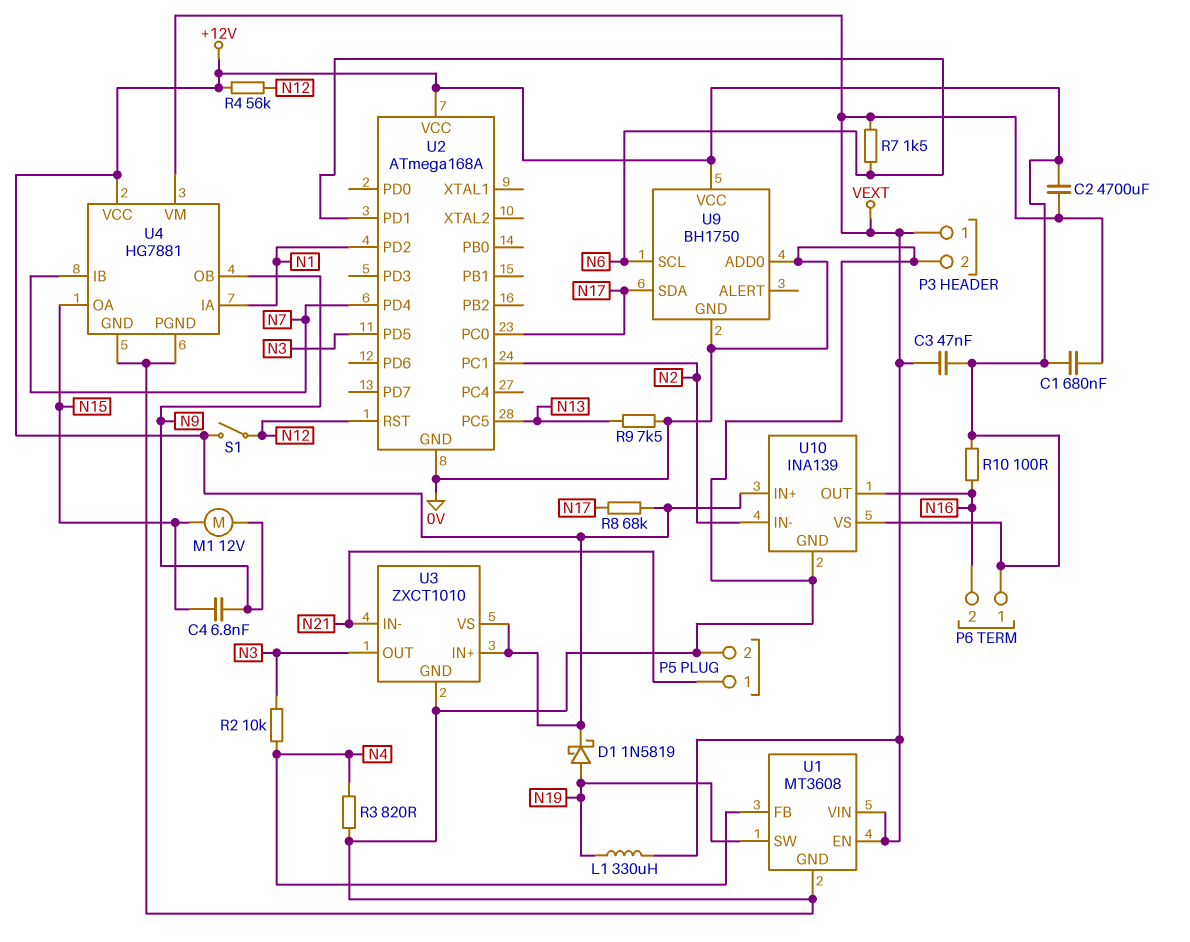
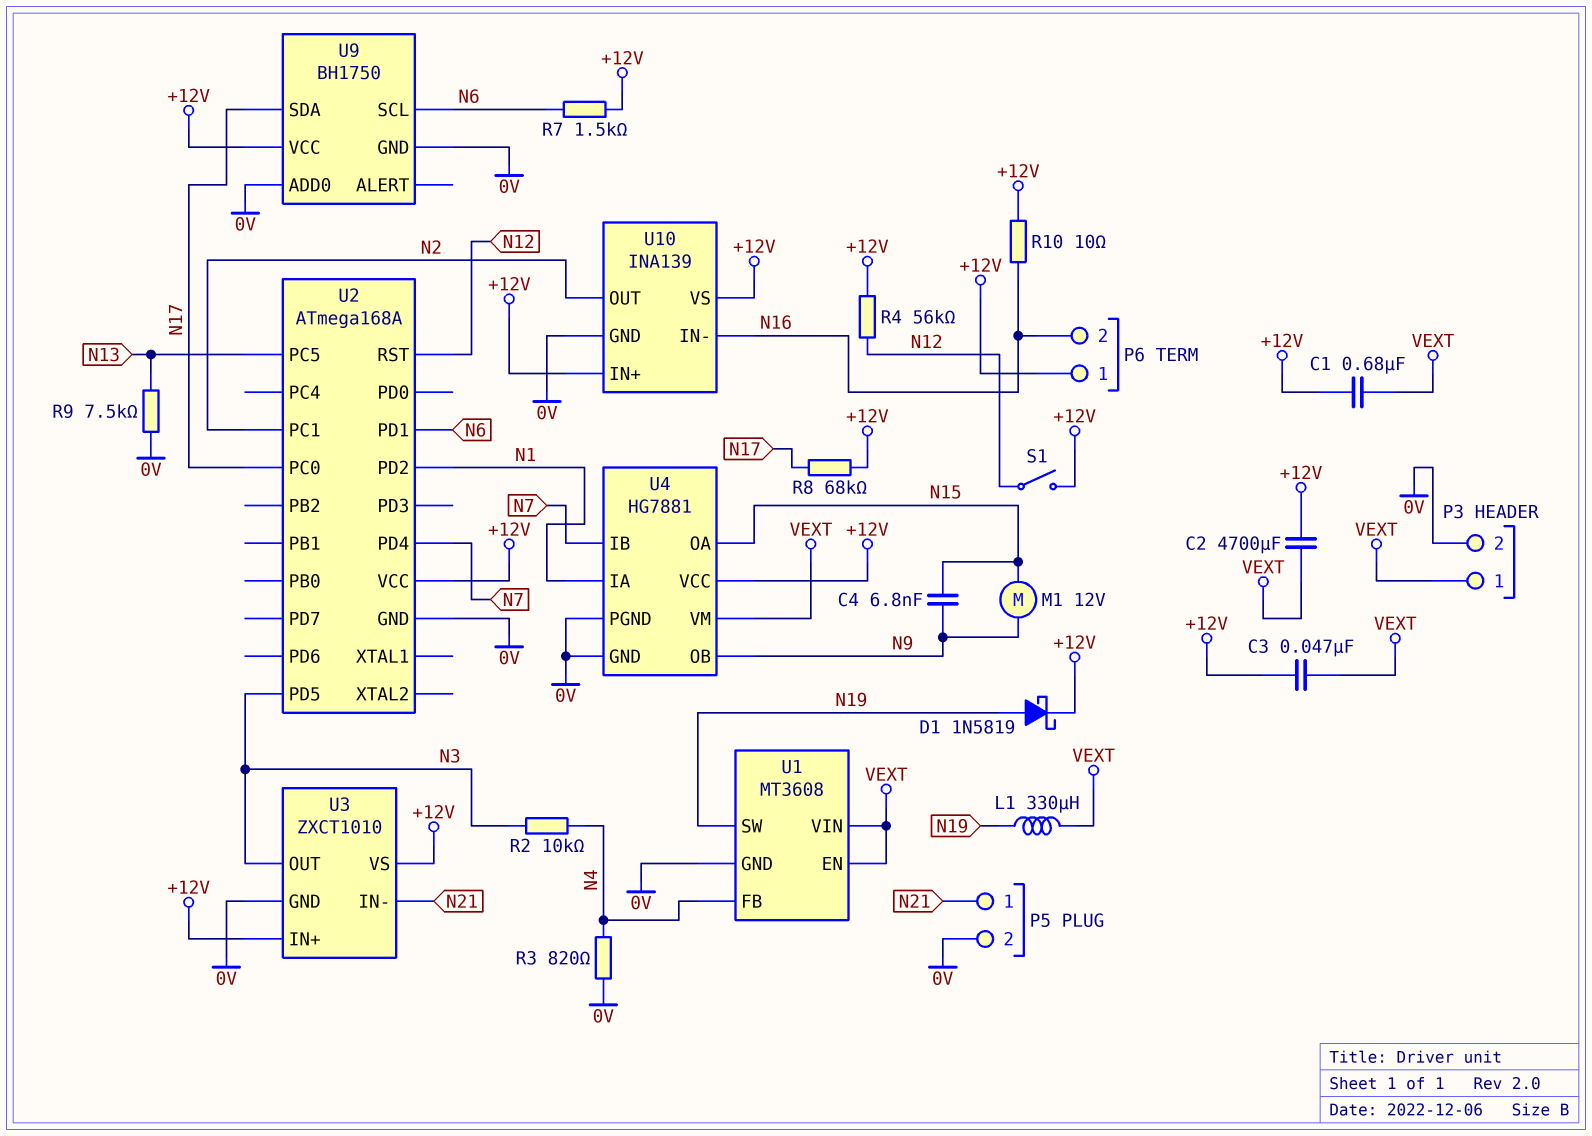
R7: 1.5k (N6, VEXT) -> 1.5k (+12V, N6)
R10: 100 (+12V, N16) -> 10 (+12V, N16)
U10 pin IN-: N2 -> N16
U10 pin OUT: N16 -> N2

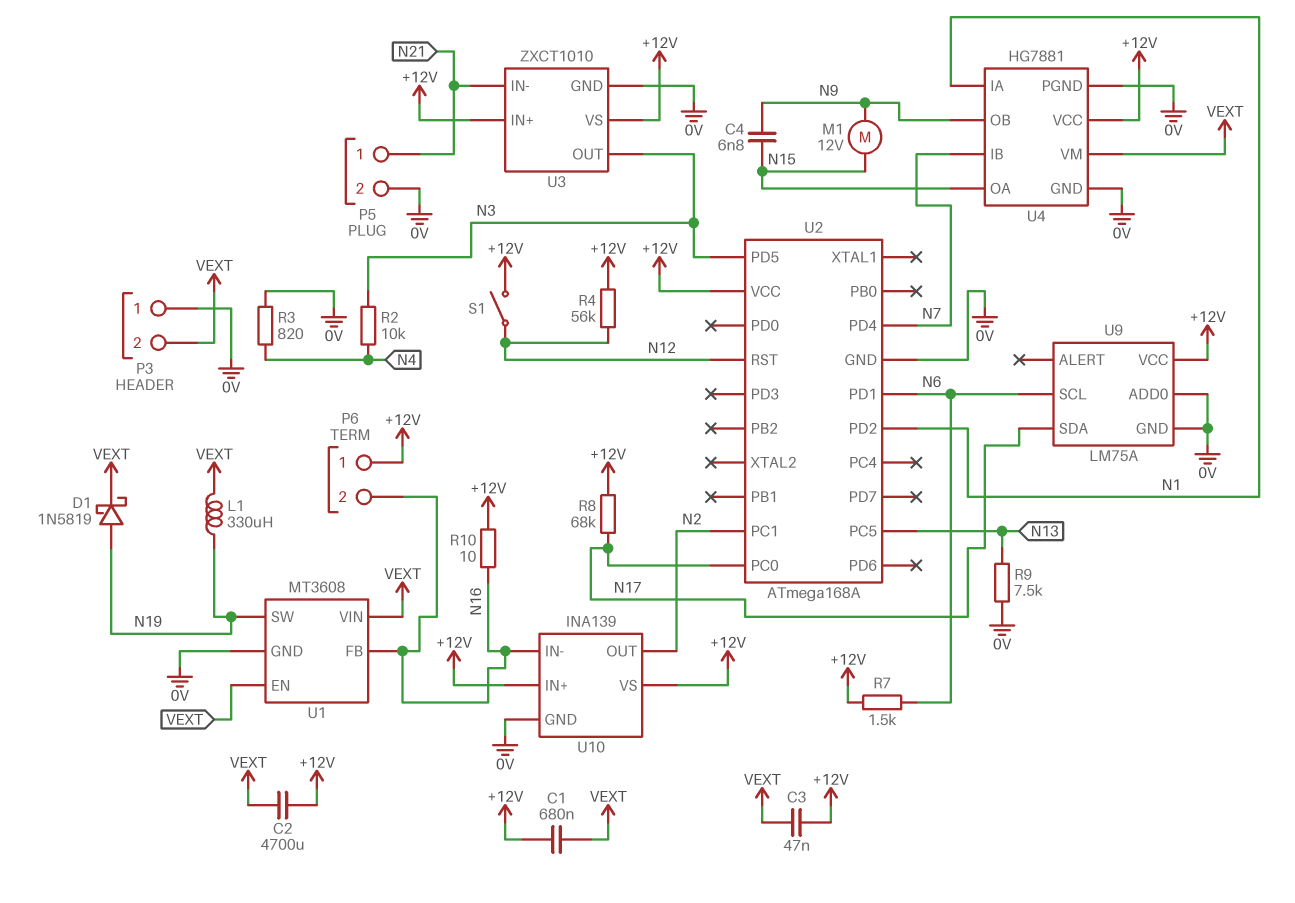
D1: schottky 1N5819 (A N19, K +12V) -> schottky 1N5819 (A N19, K VEXT)
P3 pin 1: VEXT -> 0V
P3 pin 2: 0V -> VEXT
U1 pin FB: N4 -> N16
U9: BH1750 -> LM75A

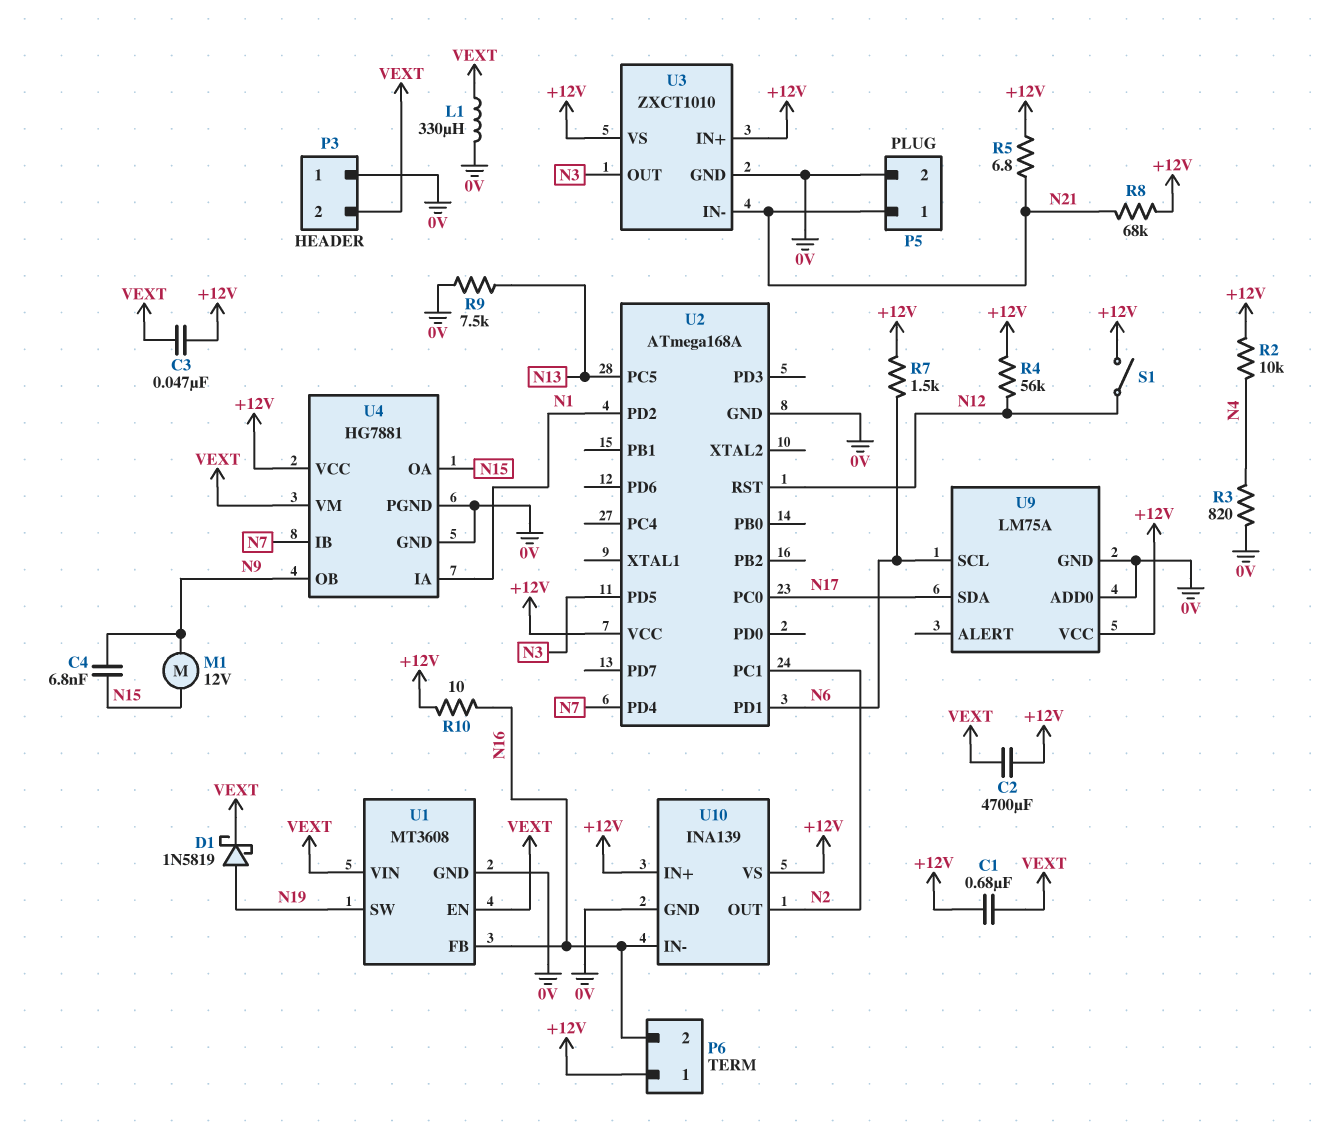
L1: 330uH (N19, VEXT) -> 330uH (0V, VEXT)
R2: 10k (N3, N4) -> 10k (+12V, N4)
R5: none -> 6.8 (+12V, N21)
R8: 68k (+12V, N17) -> 68k (+12V, N21)

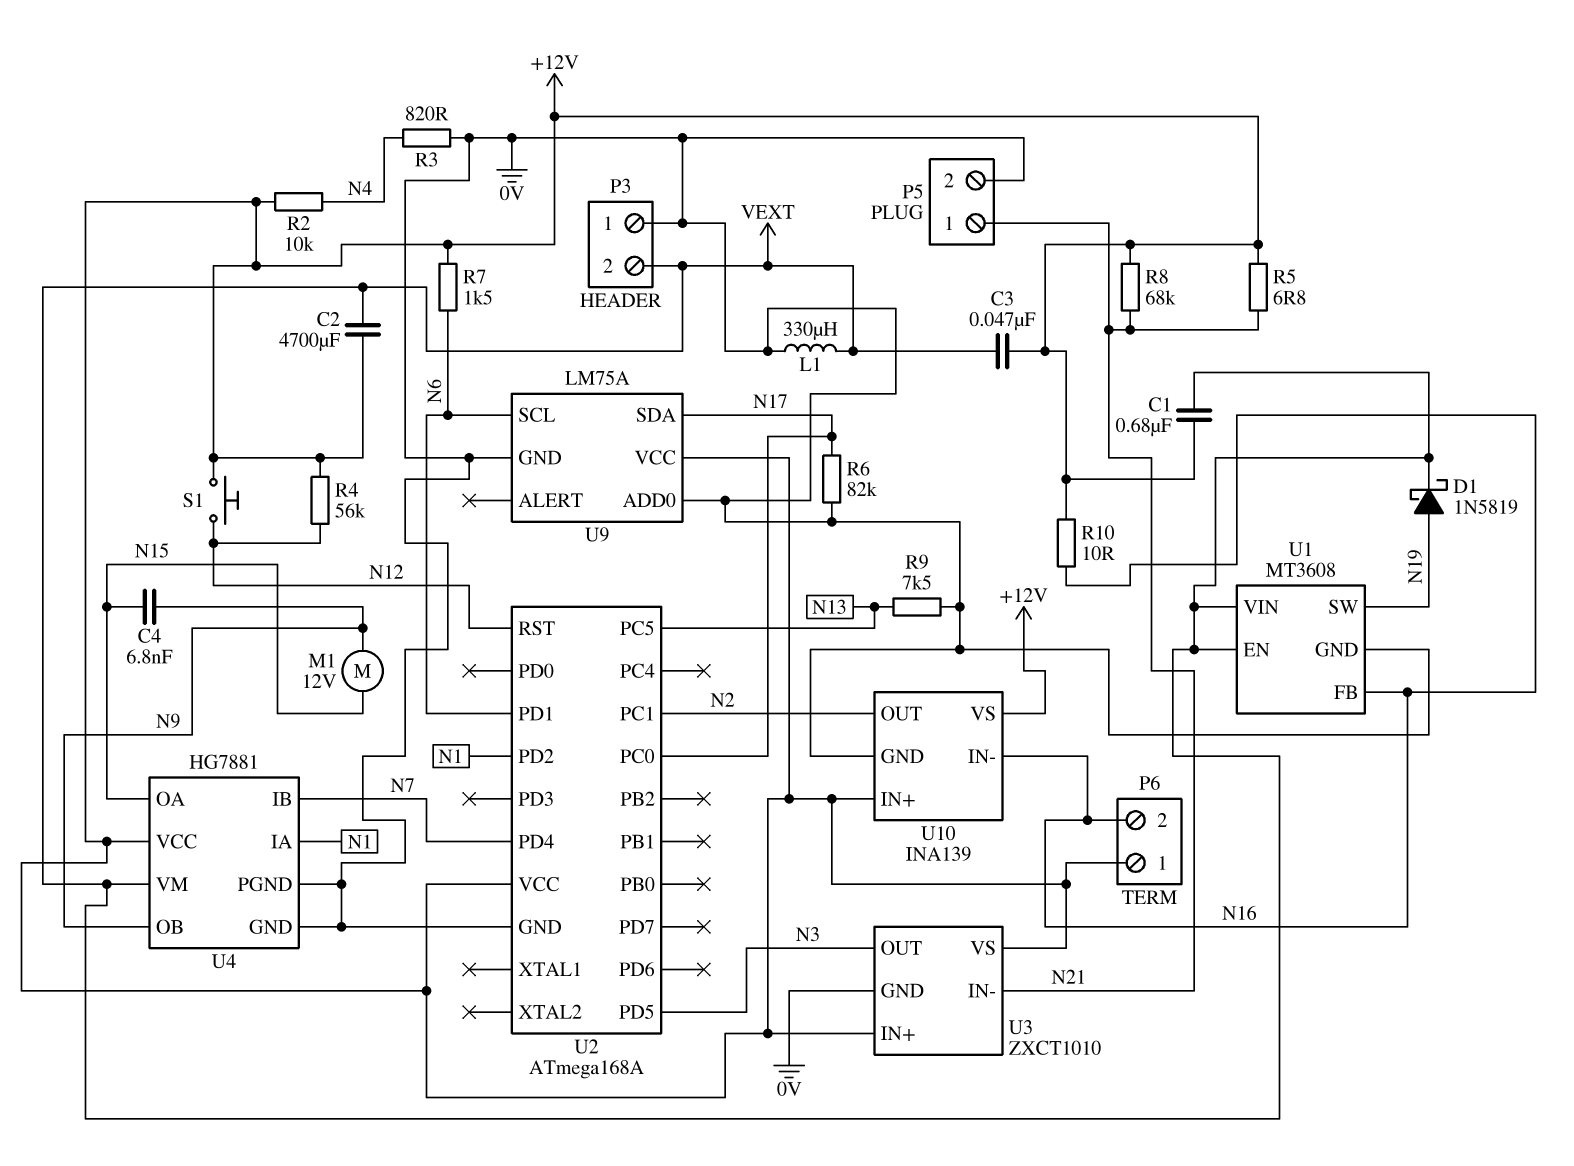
R6: none -> 82k (0V, N17)
S1: switch (+12V, N12) -> button (+12V, N12)

